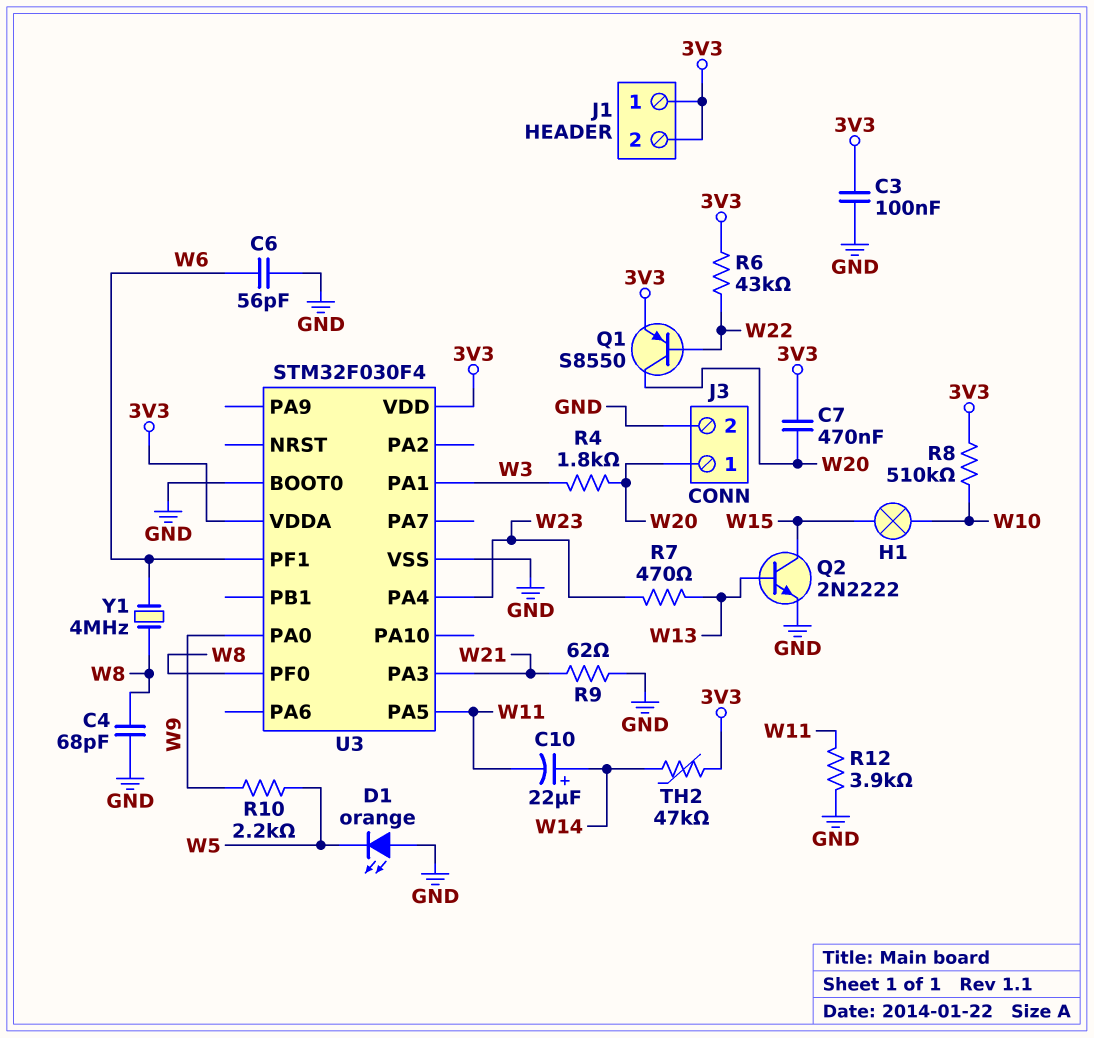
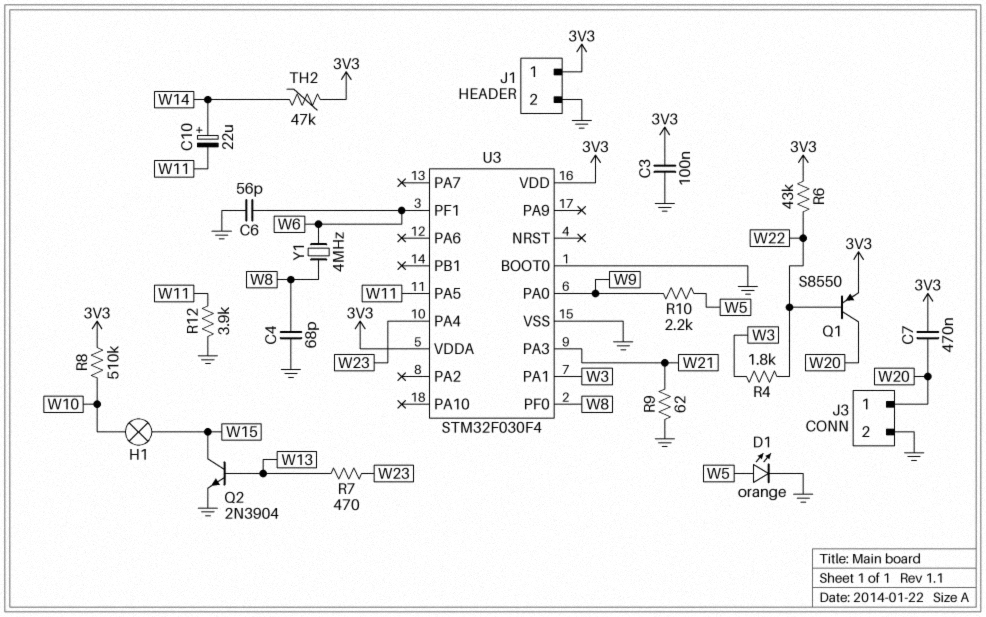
D1: LED orange (A GND, K W5) -> LED orange (A W5, K GND)
J1 pin 2: 3V3 -> GND
Q2: NPN 2N2222 (B W13, C W15, E GND) -> NPN 2N3904 (B W13, C W15, E GND)
R4: 1.8k (W3, W20) -> 1.8k (W3, W22)

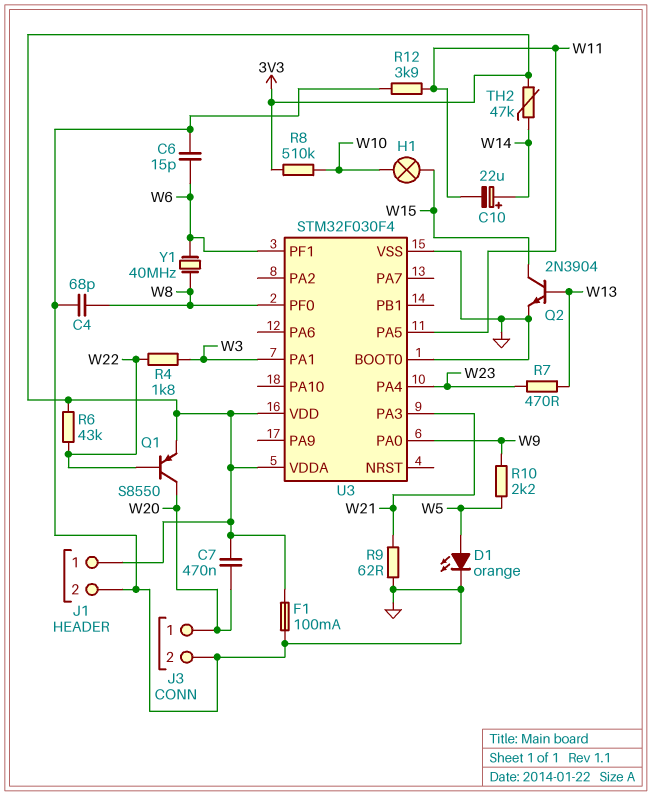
C3: 100nF (3V3, GND) -> none
C6: 56pF (GND, W6) -> 15pF (GND, W6)
F1: none -> 100mA (3V3, GND)
Y1: 4MHz (W6, W8) -> 40MHz (W6, W8)

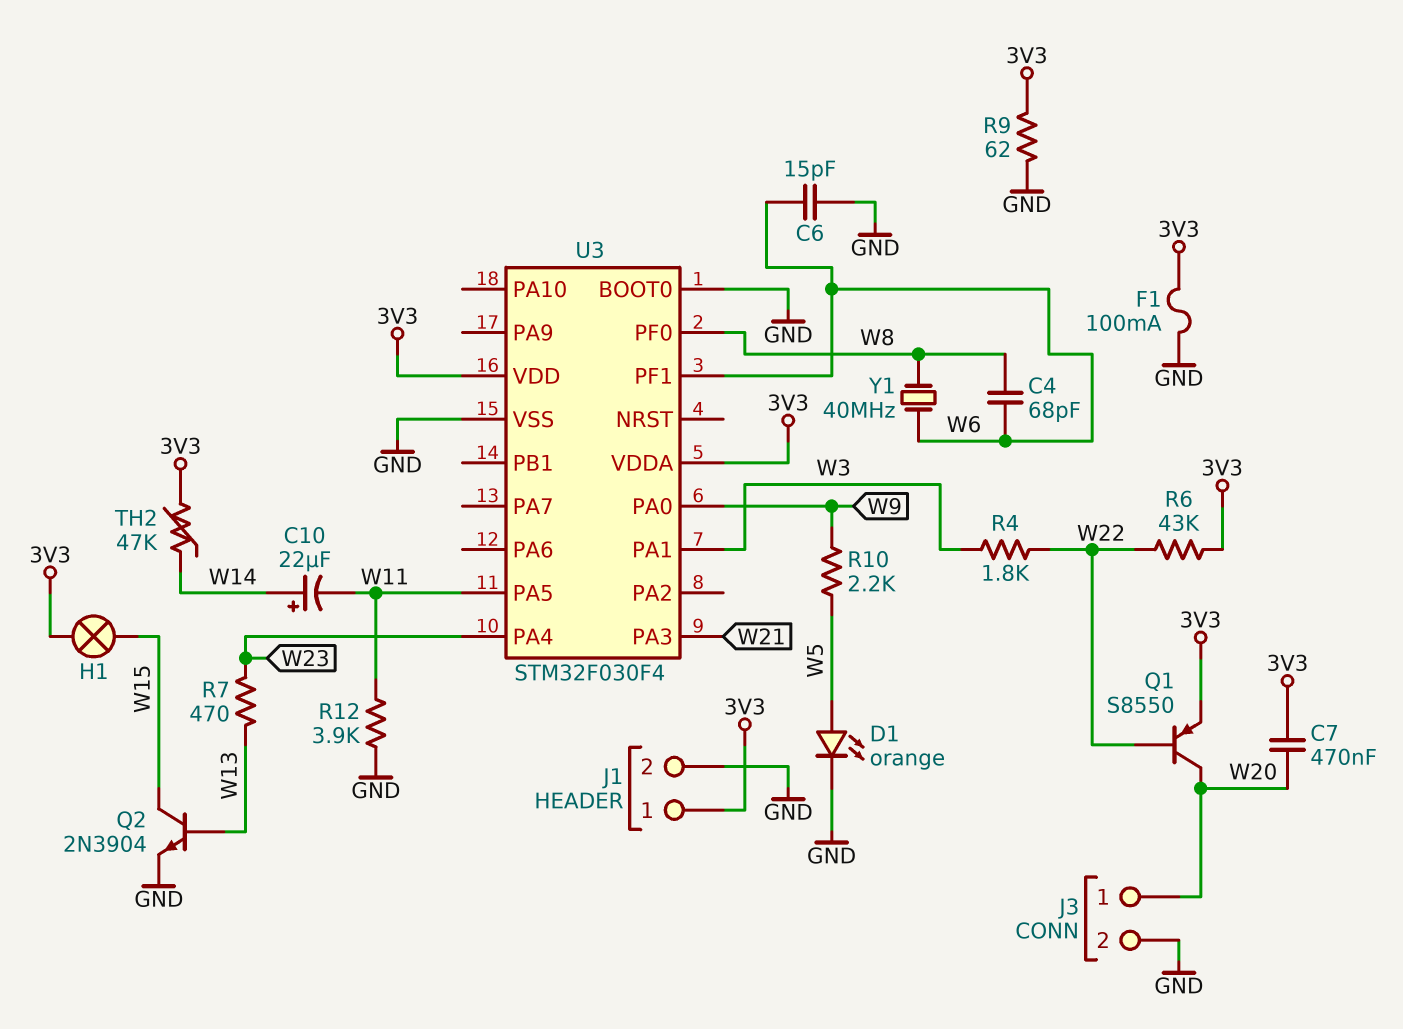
C4: 68pF (GND, W8) -> 68pF (W6, W8)
H1: lamp (W10, W15) -> lamp (3V3, W15)
R8: 510k (3V3, W10) -> none
R9: 62 (GND, W21) -> 62 (3V3, GND)

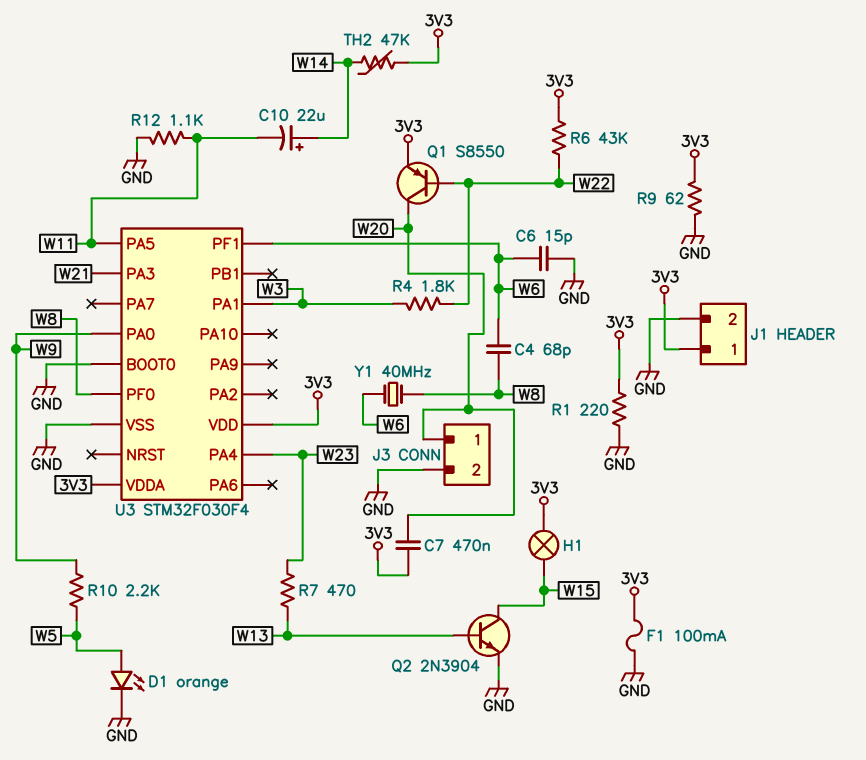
R1: none -> 220 (3V3, GND)
R12: 3.9k (GND, W11) -> 1.1k (GND, W11)

